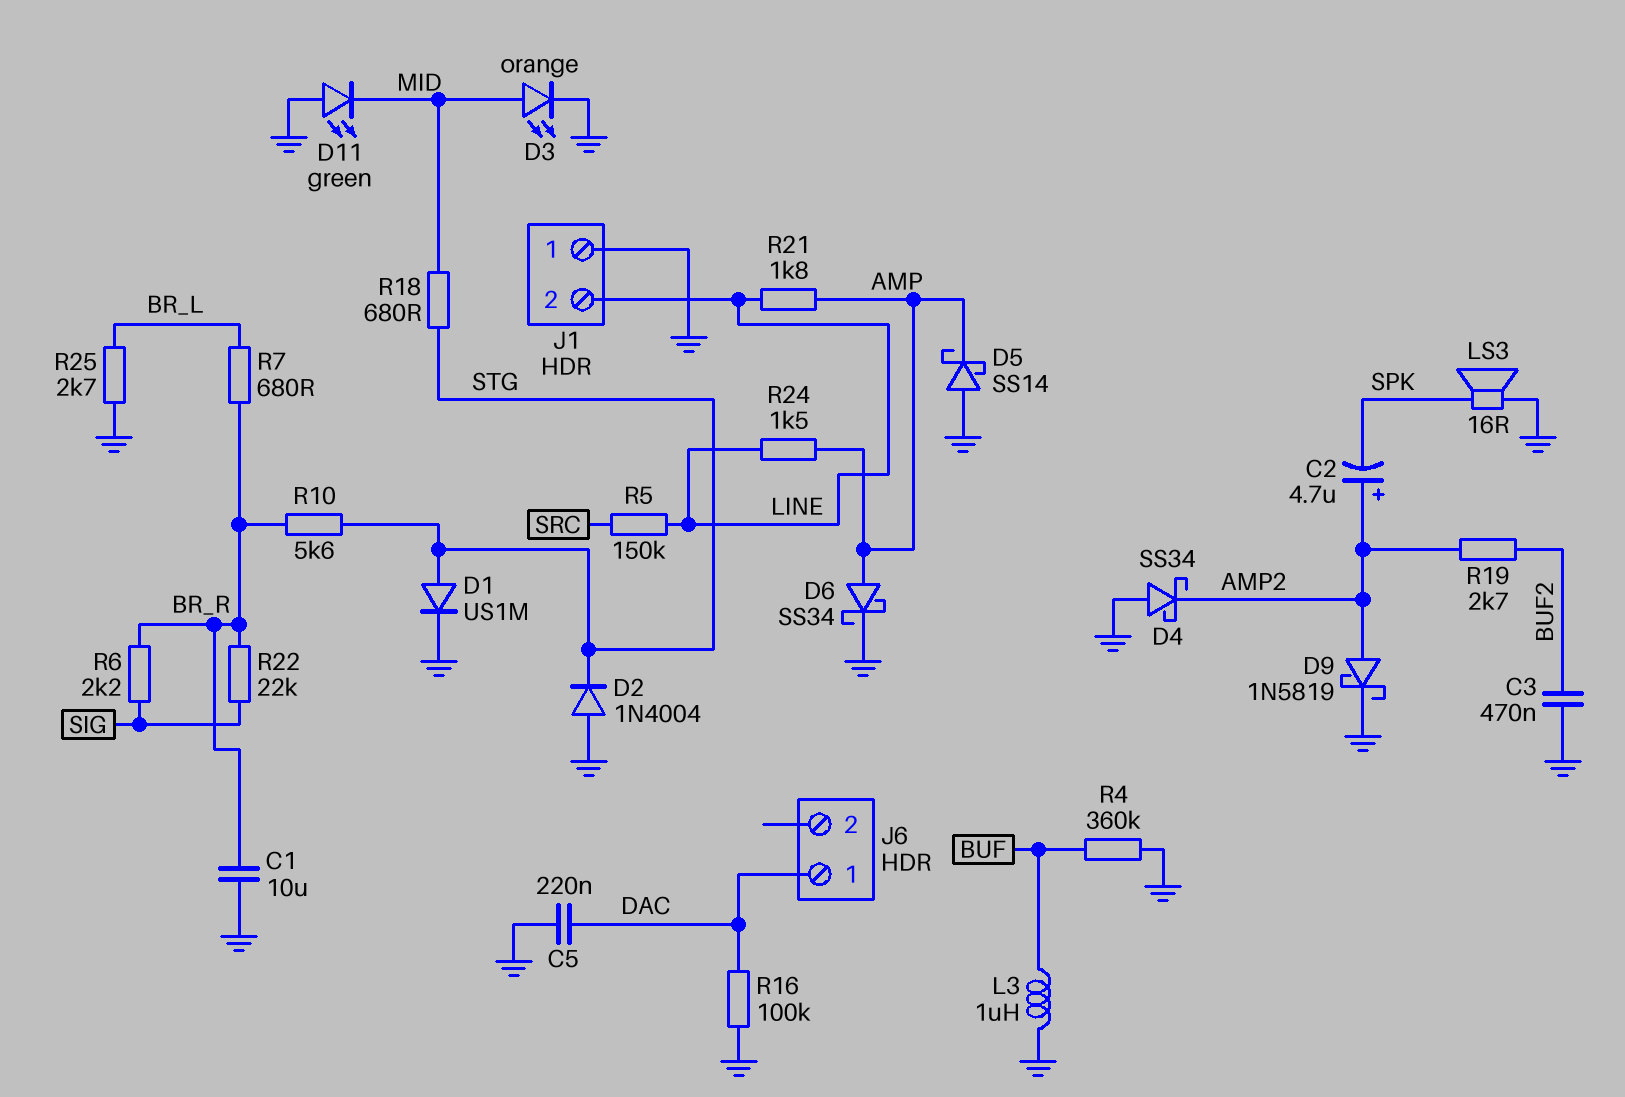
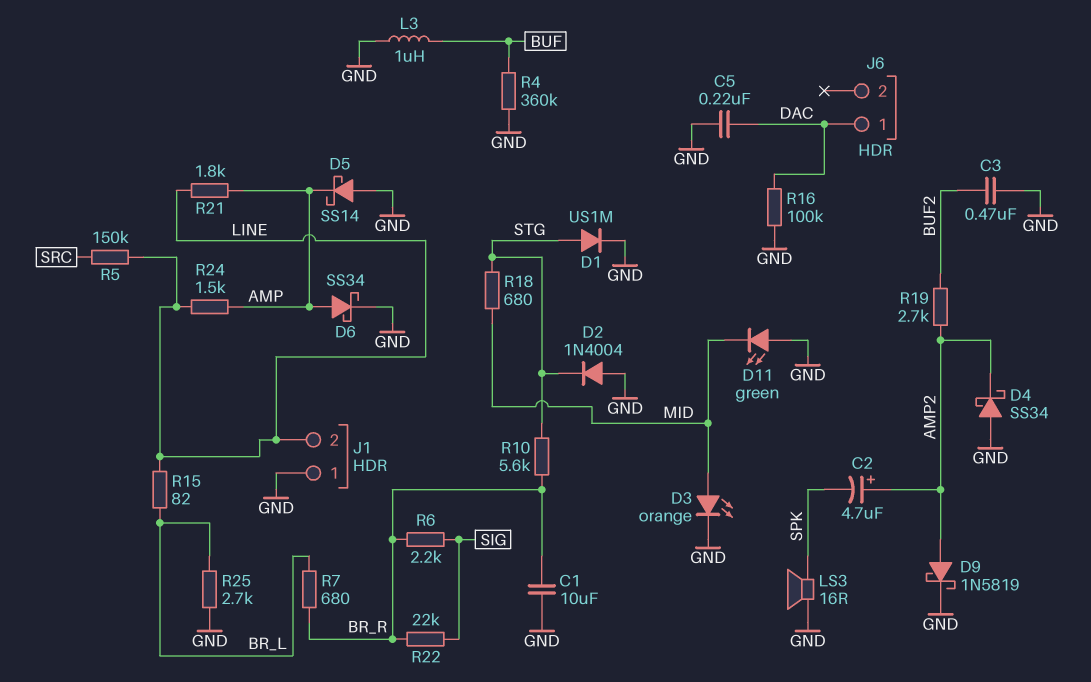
R15: none -> 82 (BR_L, LINE)

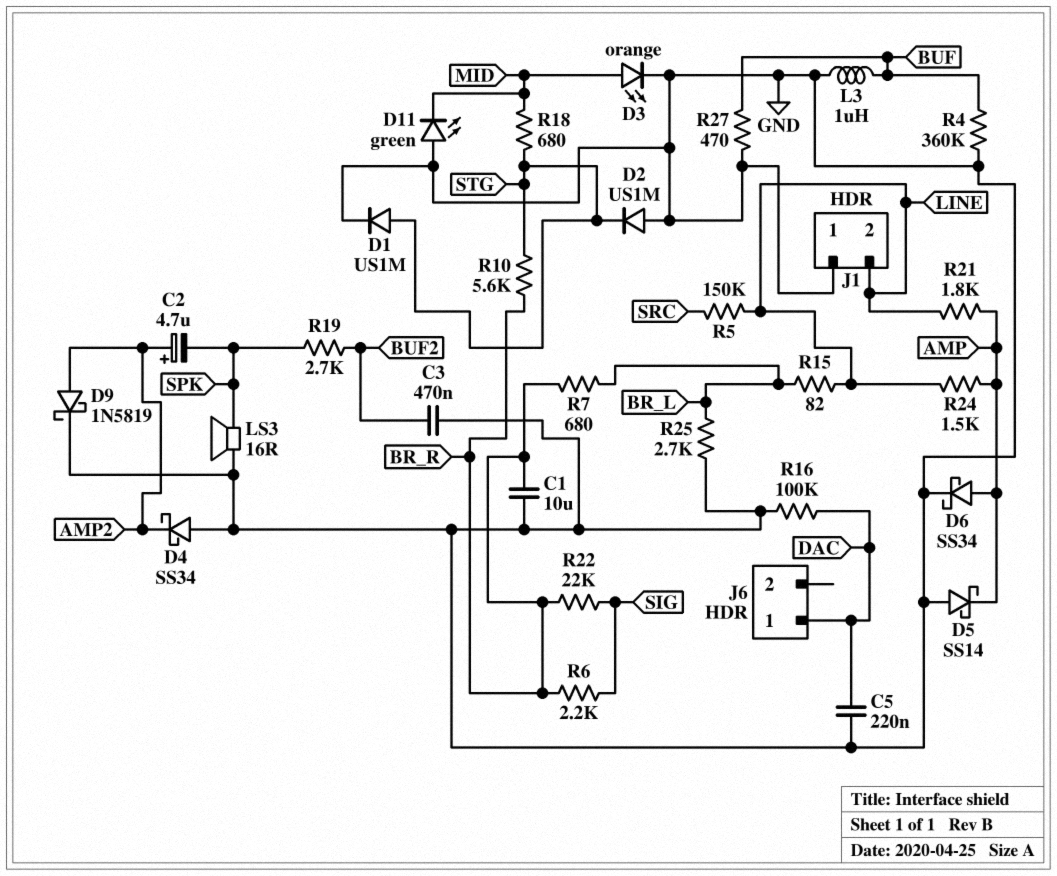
D2: diode 1N4004 (A GND, K STG) -> diode US1M (A GND, K STG)
R19: 2.7k (AMP2, BUF2) -> 2.7k (BUF2, SPK)
R27: none -> 470 (BUF, GND)

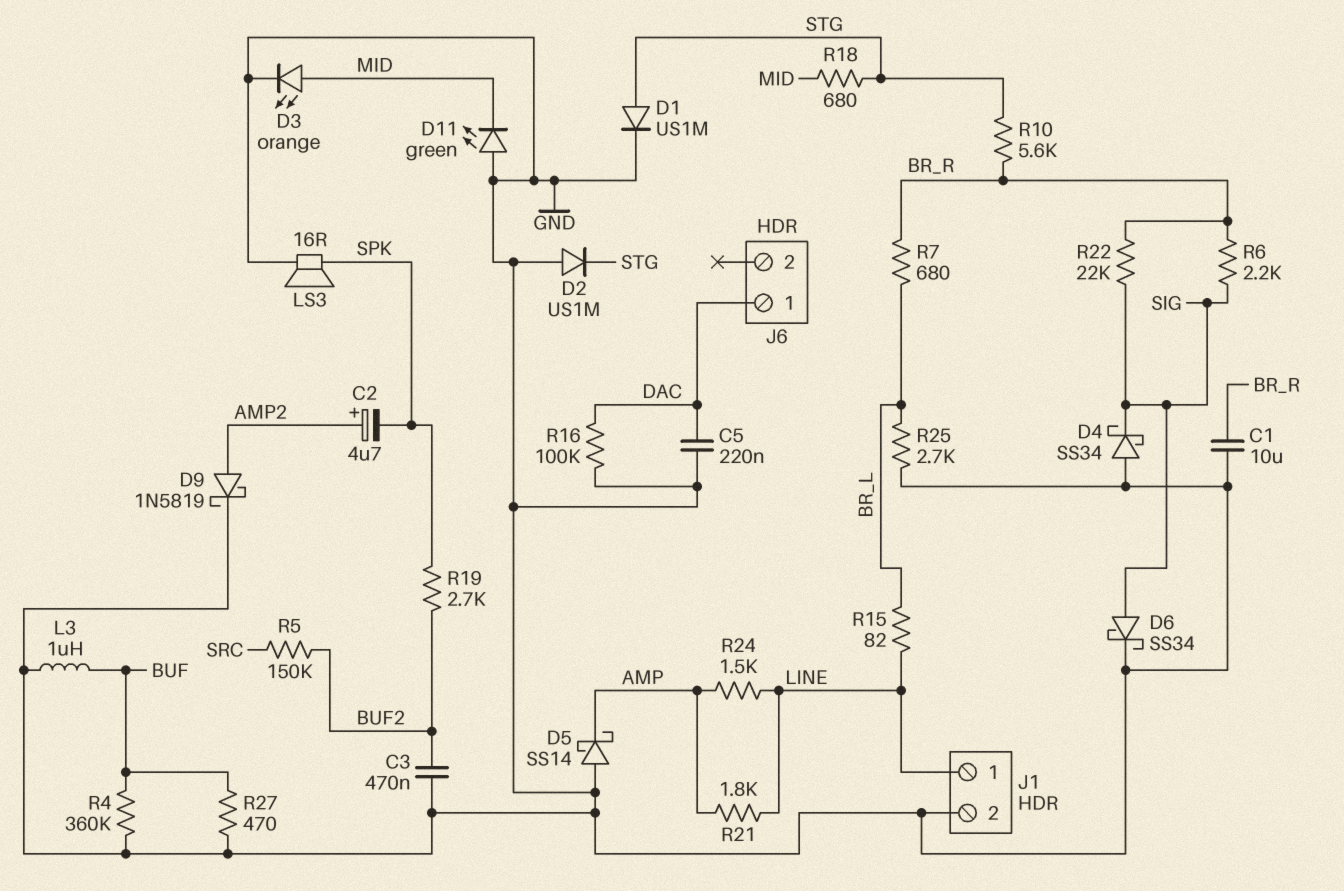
D4: schottky SS34 (A GND, K AMP2) -> schottky SS34 (A GND, K SIG)
D6: schottky SS34 (A AMP, K GND) -> schottky SS34 (A SIG, K GND)
J1 pin 1: GND -> LINE
J1 pin 2: LINE -> GND
R5: 150k (LINE, SRC) -> 150k (BUF2, SRC)

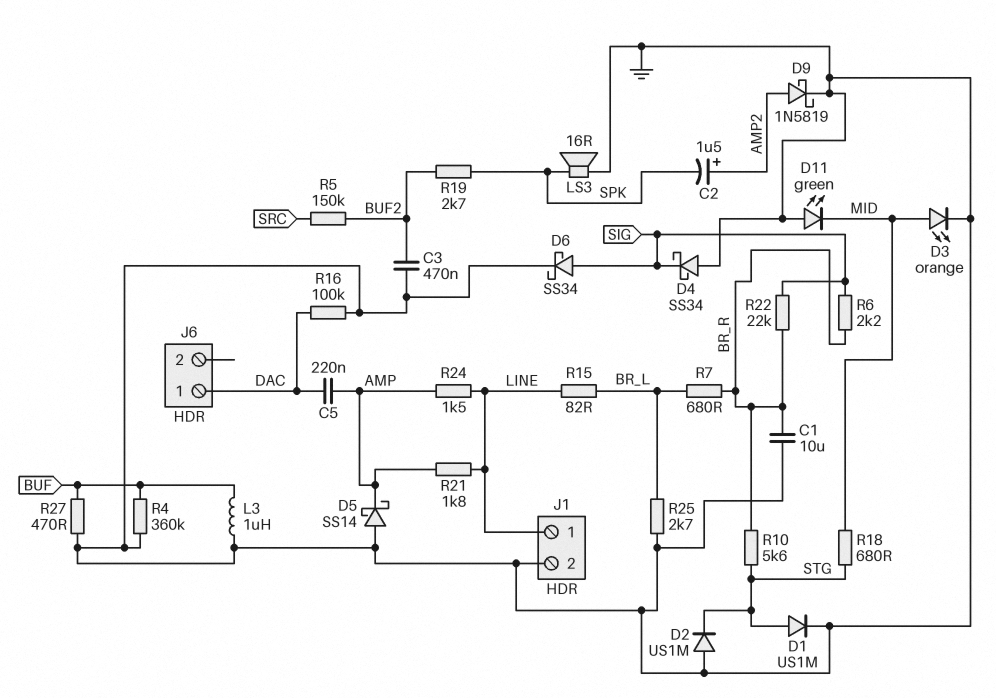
C2: 4.7uF (plus AMP2, minus SPK) -> 1.5uF (plus AMP2, minus SPK)
C5: 220nF (DAC, GND) -> 220nF (AMP, DAC)

